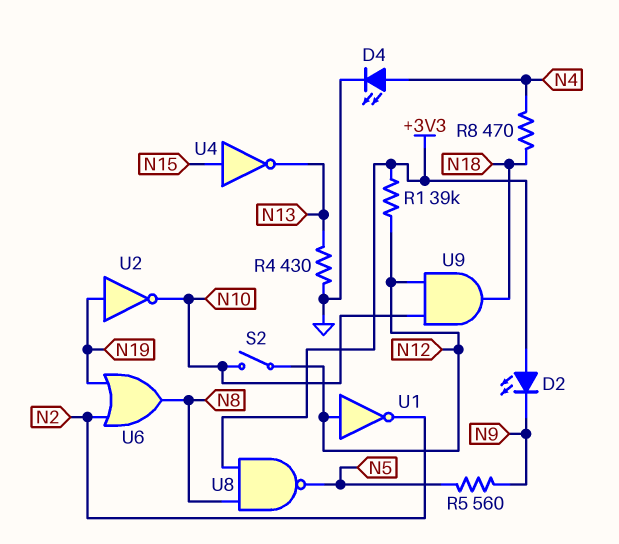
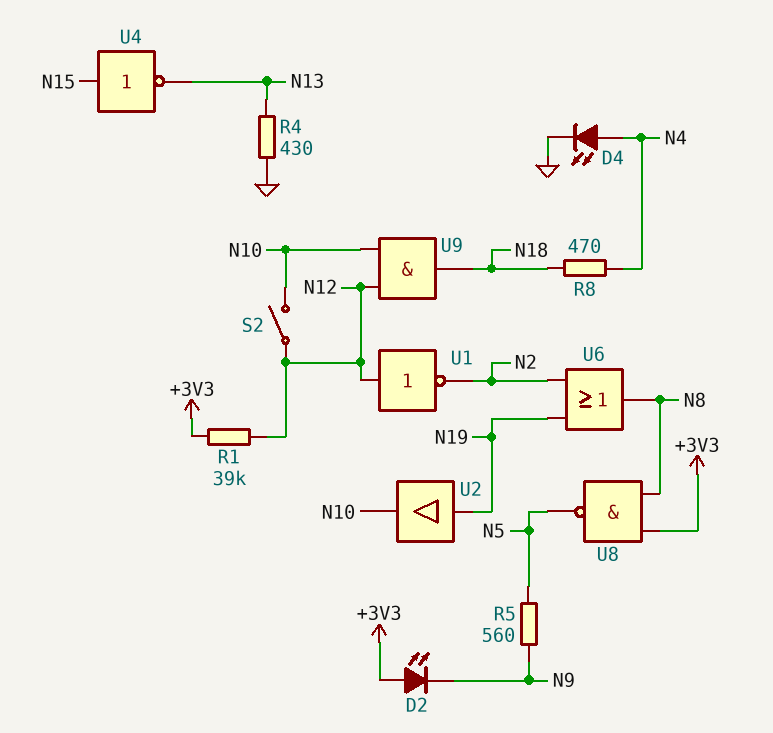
U2: NOT (in N19, out N10) -> buffer (in N19, out N10)

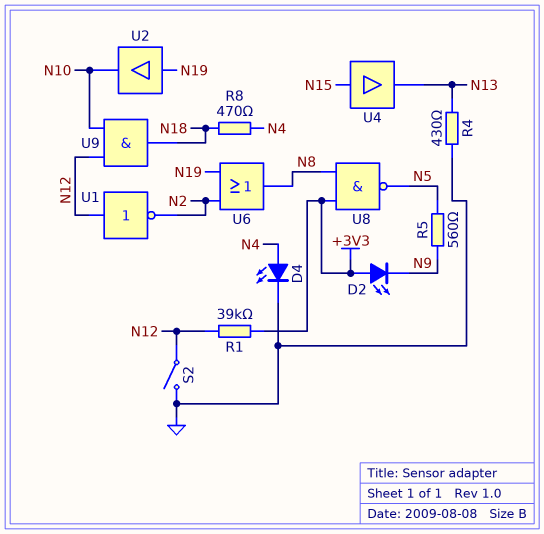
S2: switch (N10, N12) -> switch (GND, N12)
U4: NOT (in N15, out N13) -> buffer (in N15, out N13)

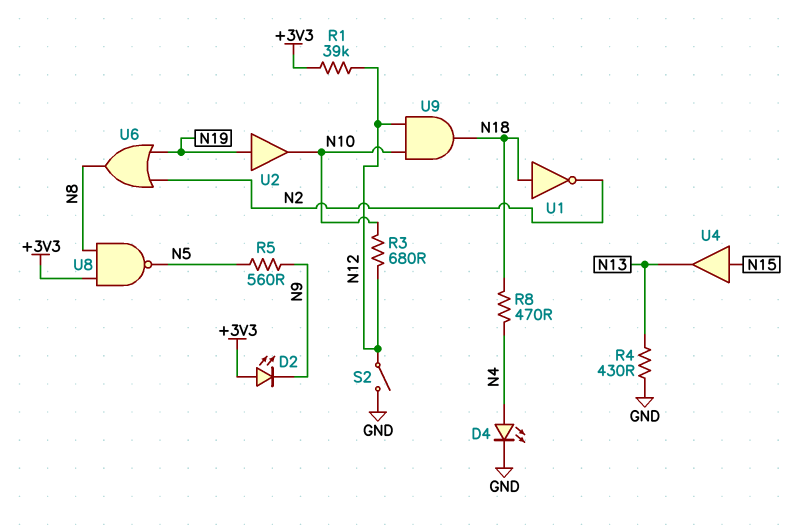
R3: none -> 680 (N10, N12)
U1: NOT (in N12, out N2) -> NOT (in N18, out N2)

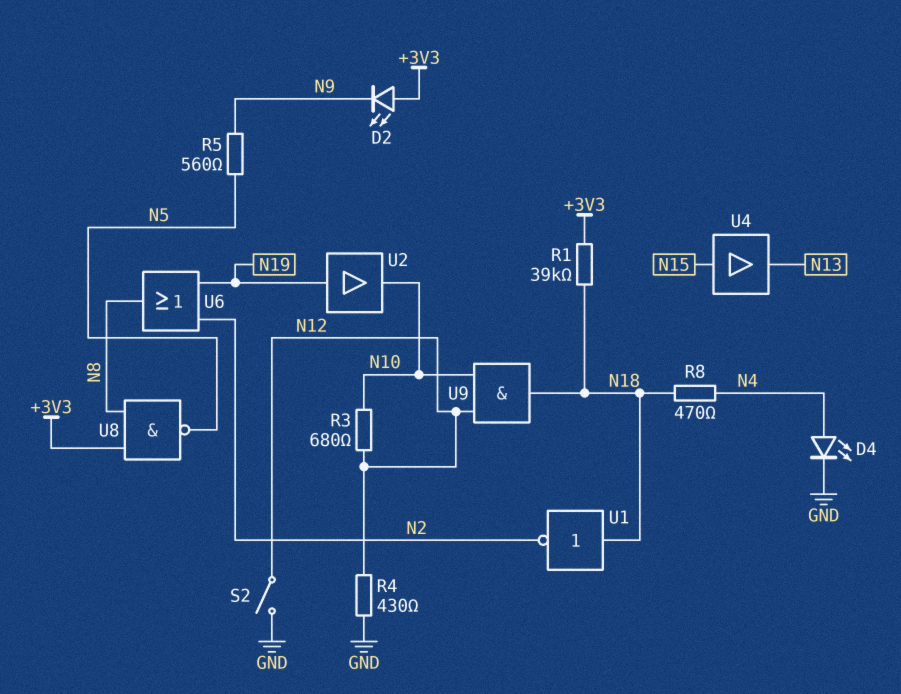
R1: 39k (+3V3, N12) -> 39k (+3V3, N18)
R4: 430 (GND, N13) -> 430 (GND, N12)

